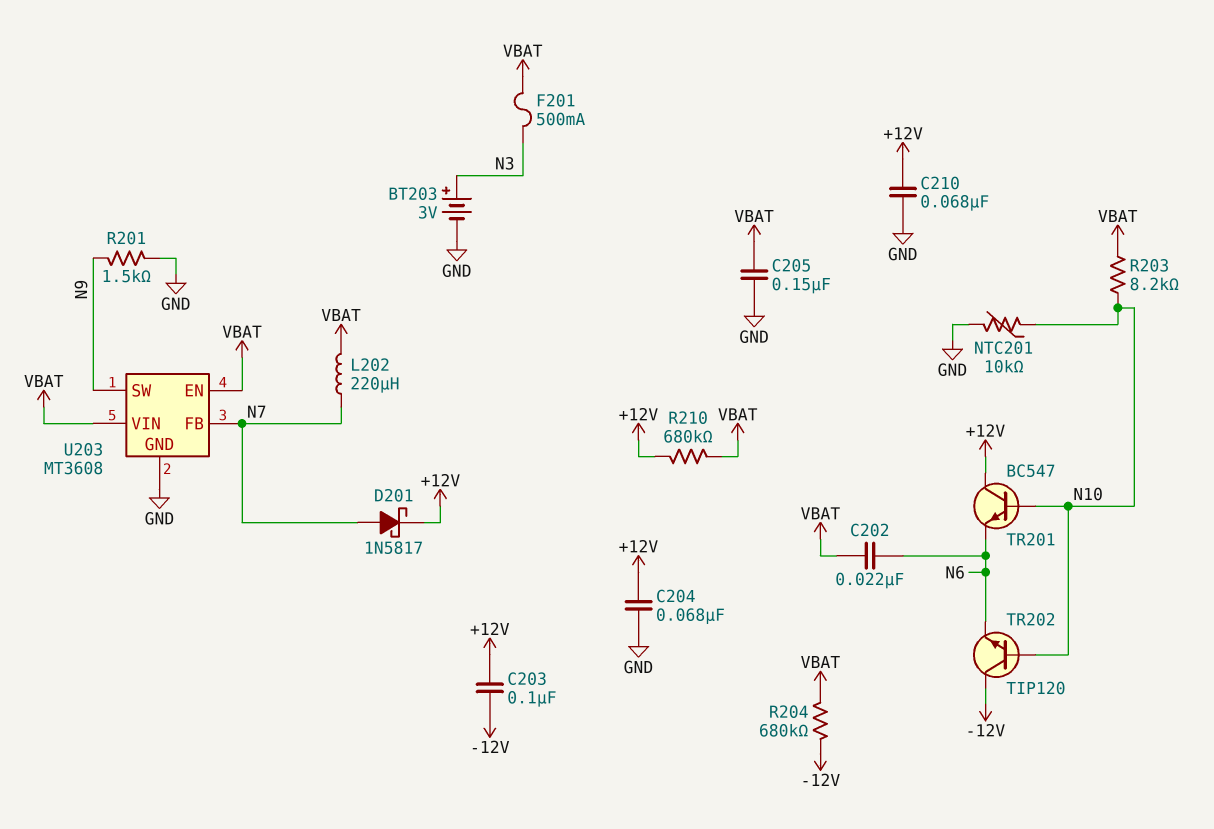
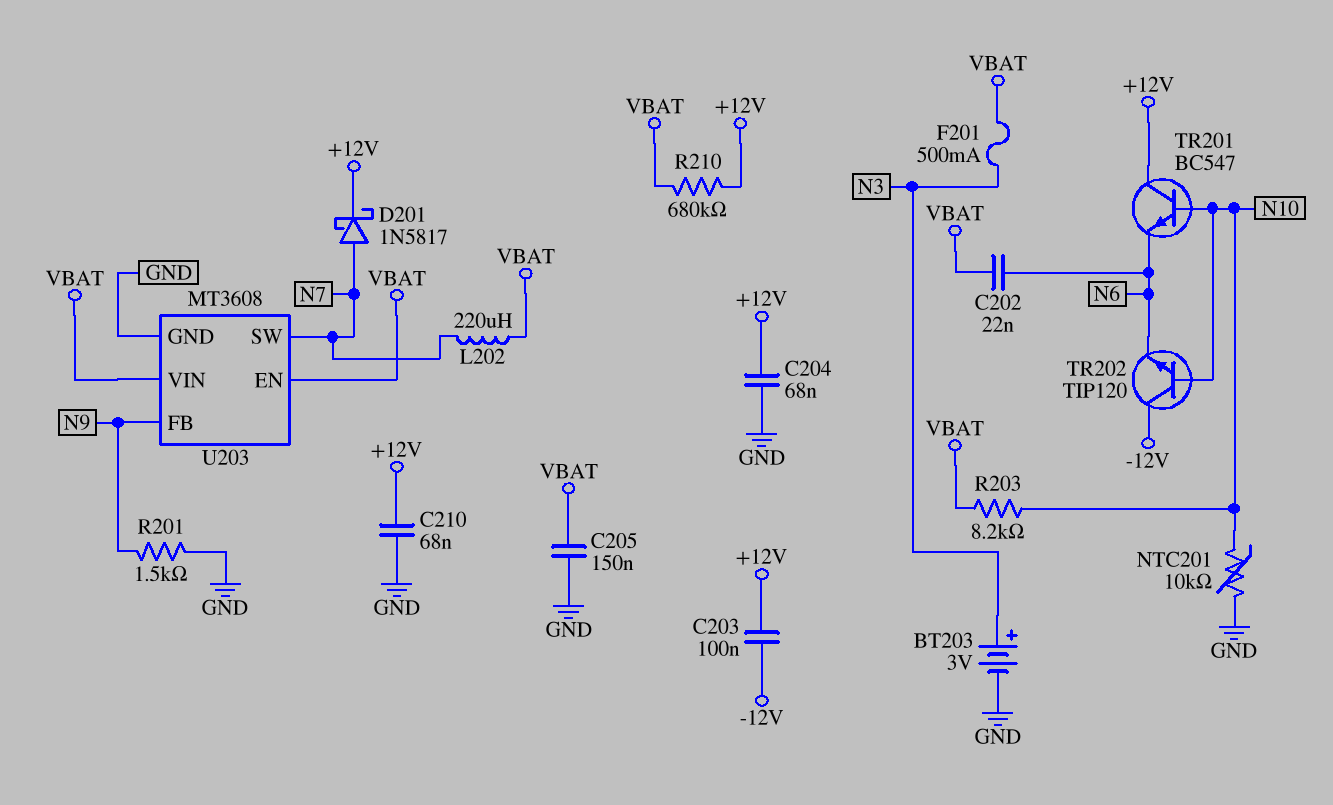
R204: 680k (-12V, VBAT) -> none
U203 pin FB: N7 -> N9
U203 pin SW: N9 -> N7

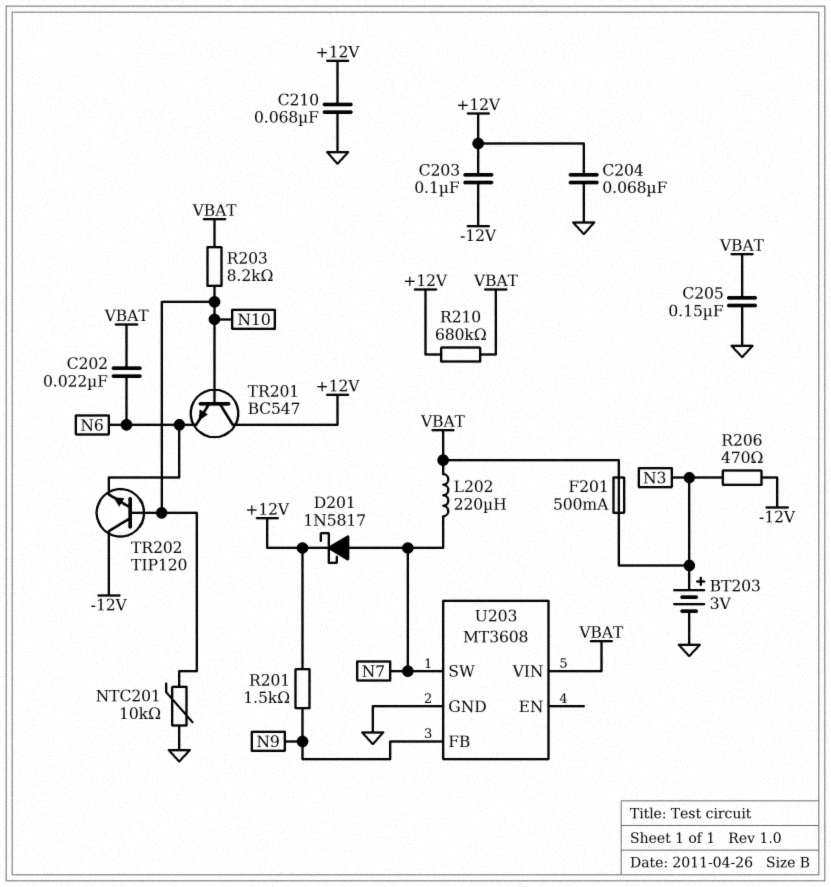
R201: 1.5k (GND, N9) -> 1.5k (+12V, N9)
R206: none -> 470 (-12V, N3)
U203 pin EN: VBAT -> none

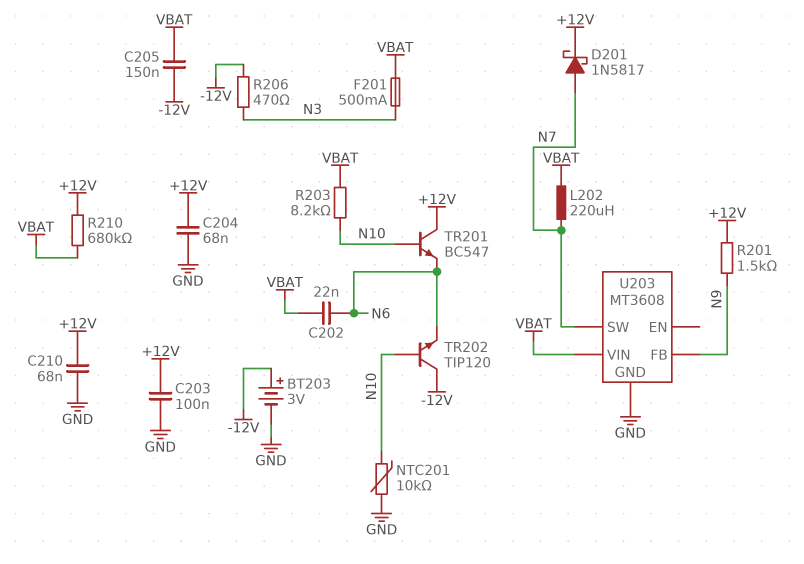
BT203: 3V (plus N3, minus GND) -> 3V (plus -12V, minus GND)
C203: 100nF (+12V, -12V) -> 100nF (+12V, GND)
C205: 150nF (GND, VBAT) -> 150nF (-12V, VBAT)

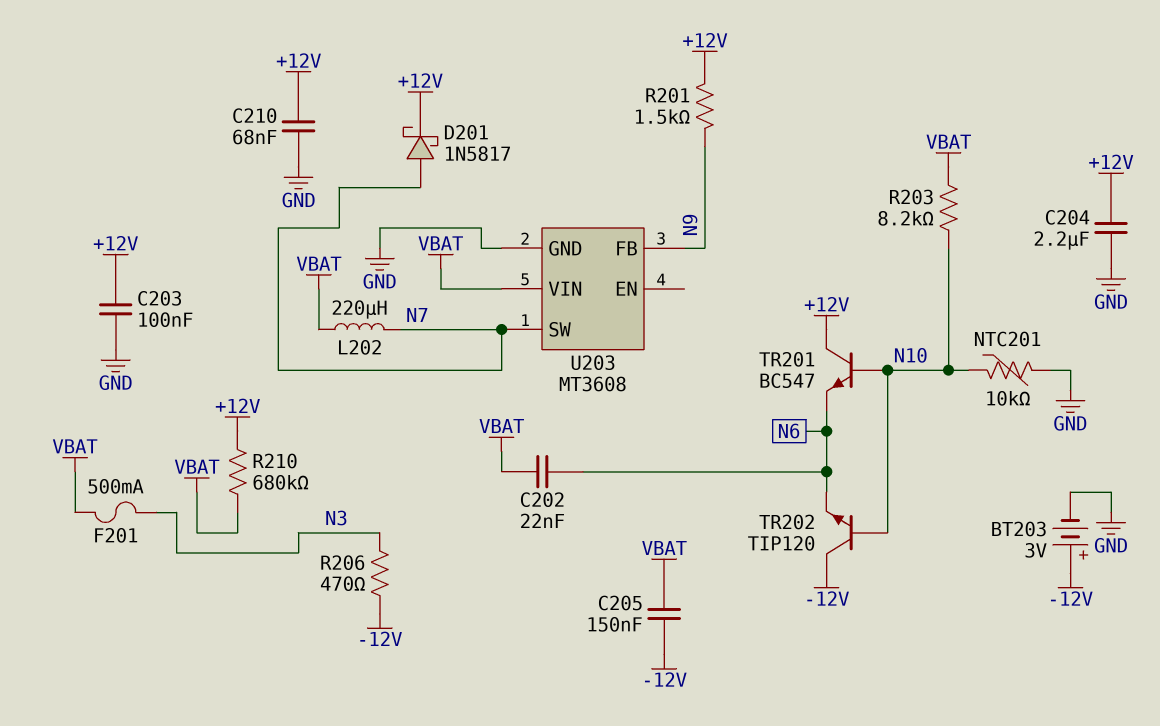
C204: 68nF (+12V, GND) -> 2.2uF (+12V, GND)

